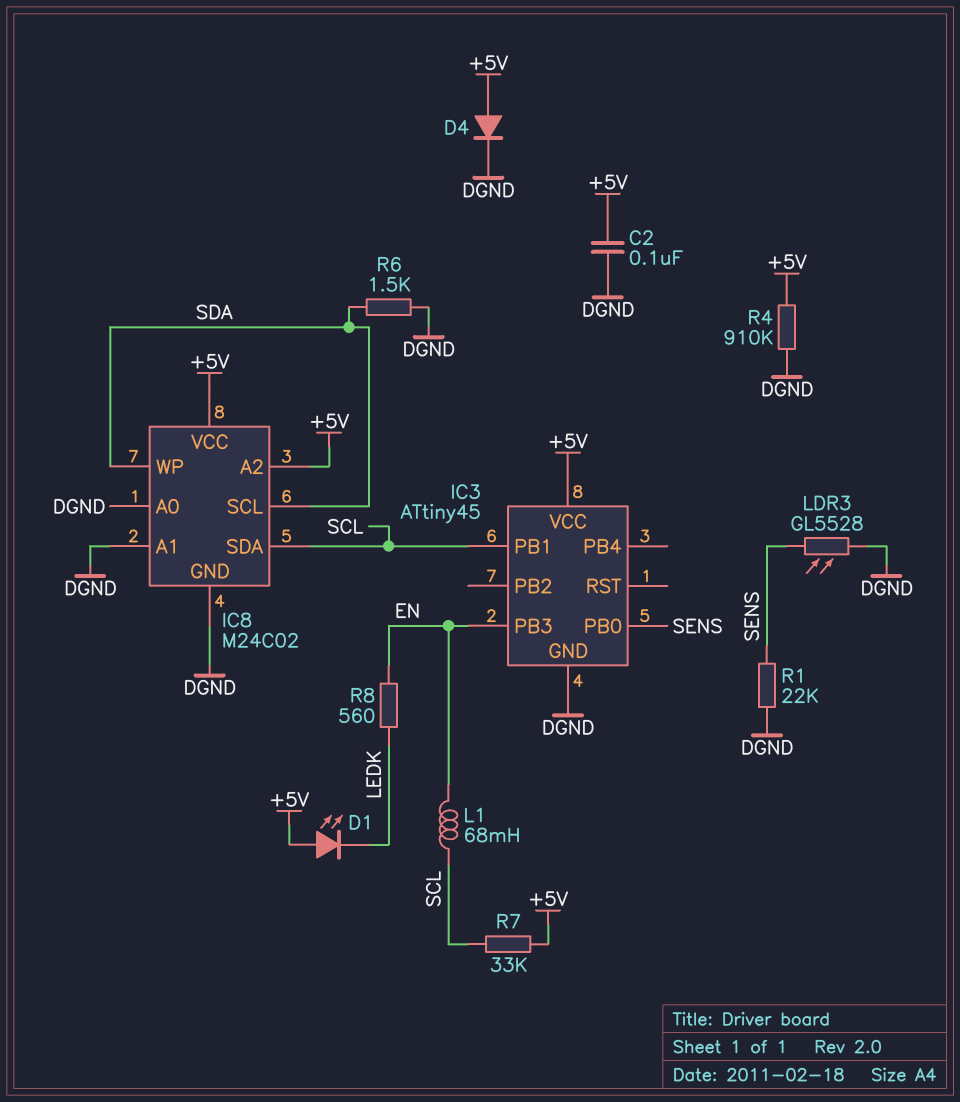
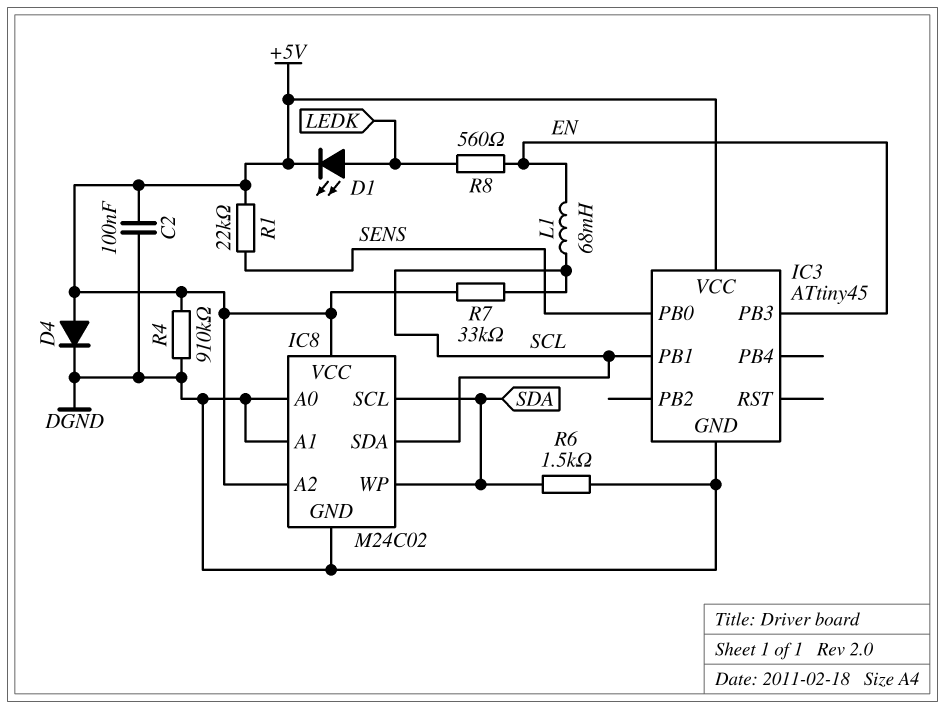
D1: LED (A +5V, K LEDK) -> LED (A LEDK, K +5V)
LDR3: GL5528 (DGND, SENS) -> none
R1: 22k (DGND, SENS) -> 22k (+5V, SENS)

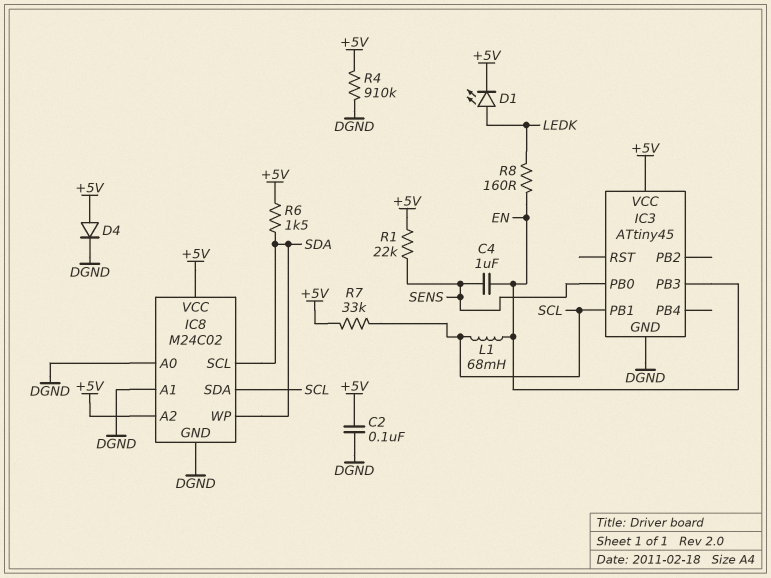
C4: none -> 1uF (EN, SENS)
R6: 1.5k (DGND, SDA) -> 1.5k (+5V, SDA)
R8: 560 (EN, LEDK) -> 160 (EN, LEDK)

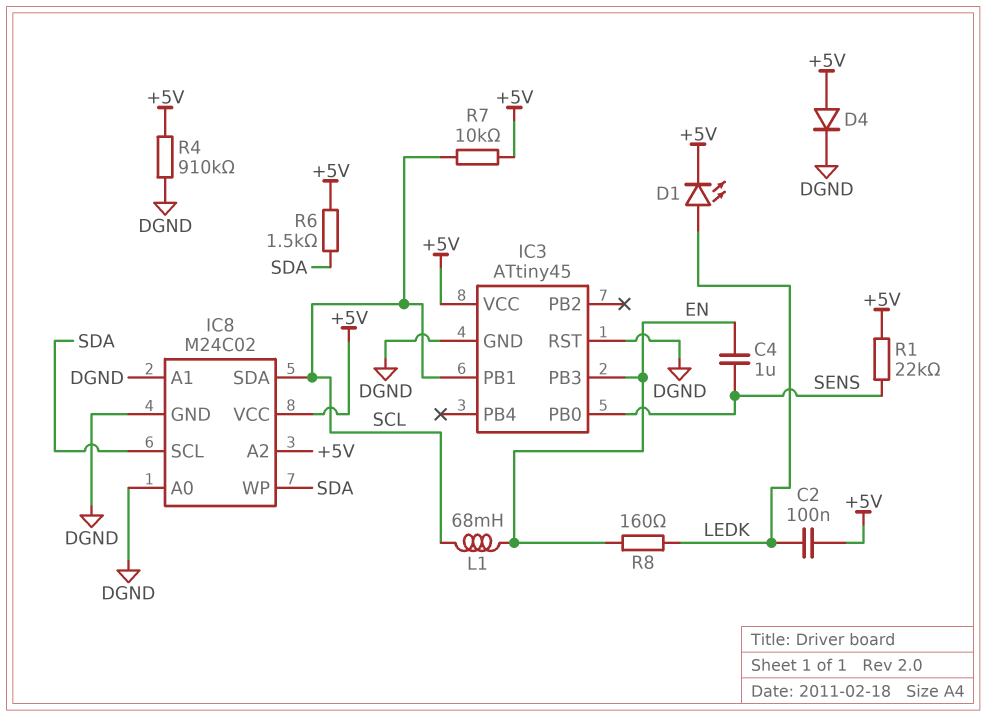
C2: 100nF (+5V, DGND) -> 100nF (+5V, LEDK)
IC3 pin RST: none -> DGND
R7: 33k (+5V, SCL) -> 10k (+5V, SCL)

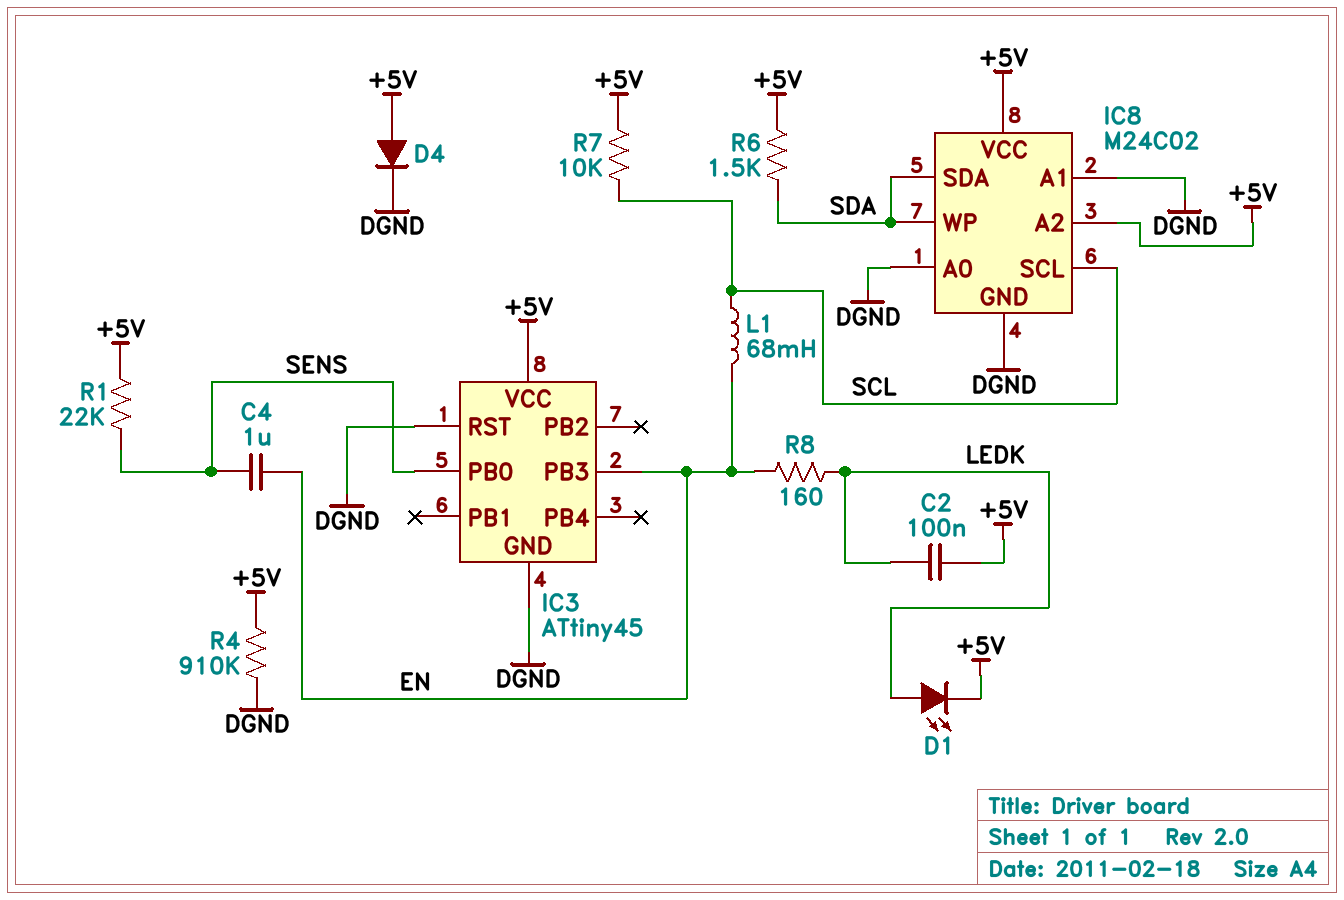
IC3 pin PB1: SCL -> none
IC8 pin SCL: SDA -> SCL
IC8 pin SDA: SCL -> SDA

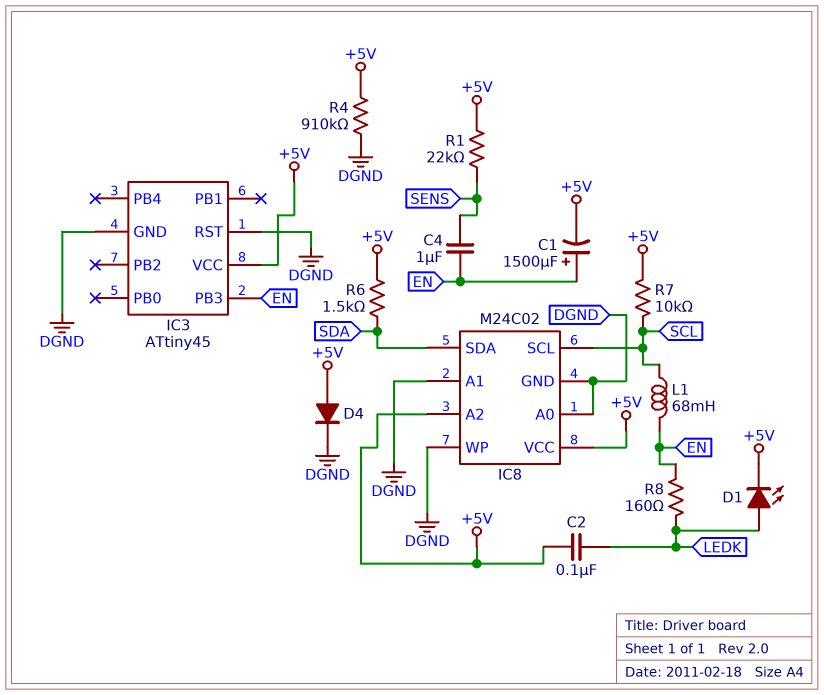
C1: none -> 1500uF (plus EN, minus +5V)
IC3 pin PB0: SENS -> none
IC8 pin WP: SDA -> DGND

